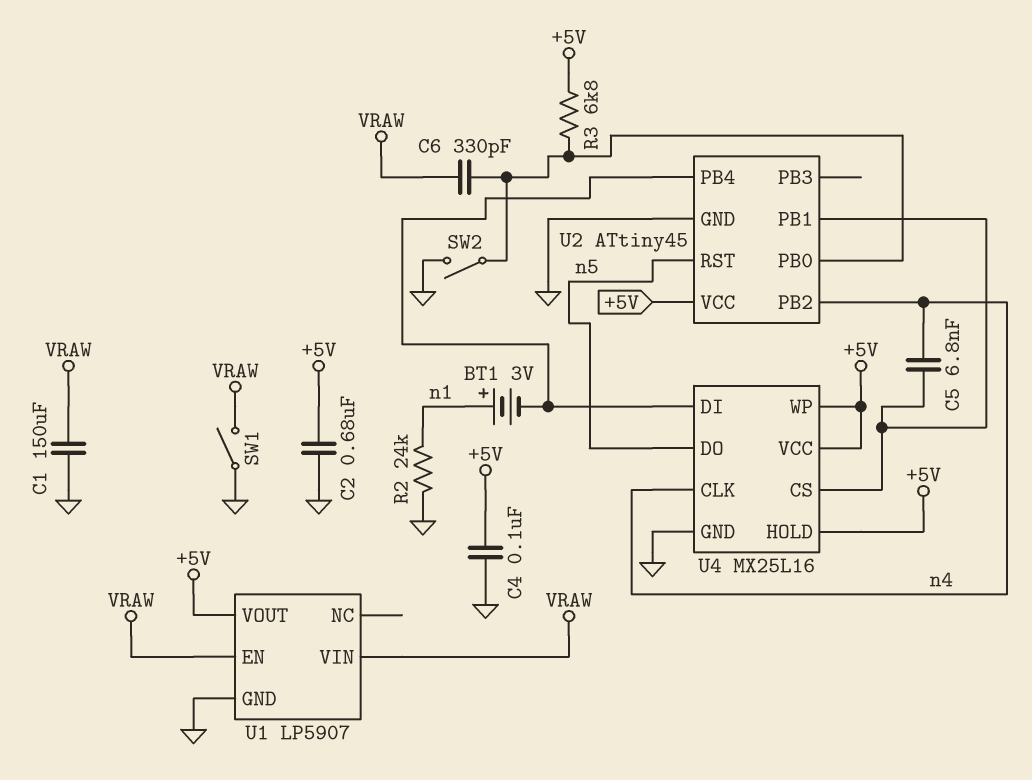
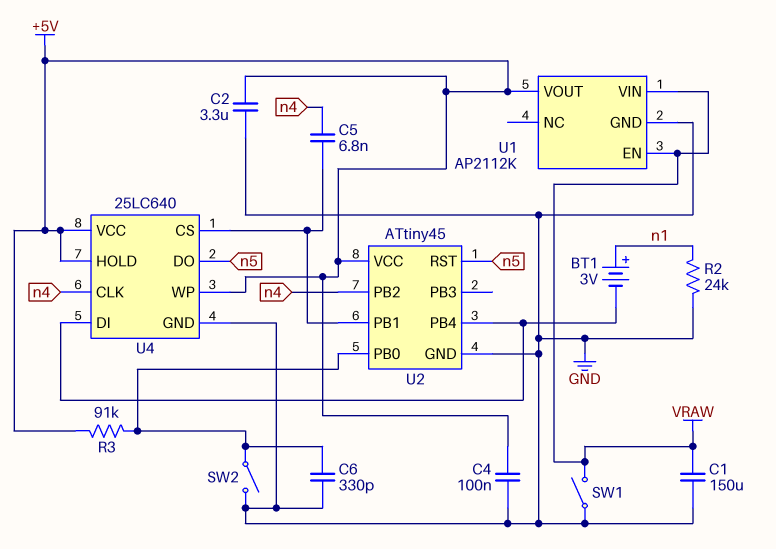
C2: 680nF (+5V, GND) -> 3.3uF (+5V, GND)
C6: 330pF (U2/PB0, VRAW) -> 330pF (GND, U2/PB0)
R3: 6.8k (+5V, U2/PB0) -> 91k (+5V, U2/PB0)
U1: LP5907 -> AP2112K
U4: MX25L16 -> 25LC640

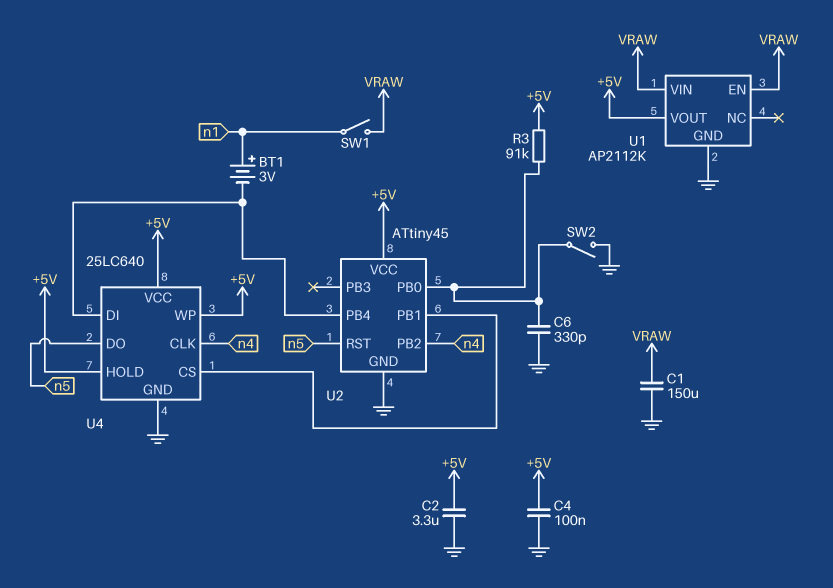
C5: 6.8nF (U2/PB1, n4) -> none
R2: 24k (GND, n1) -> none
SW1: switch (GND, VRAW) -> switch (VRAW, n1)

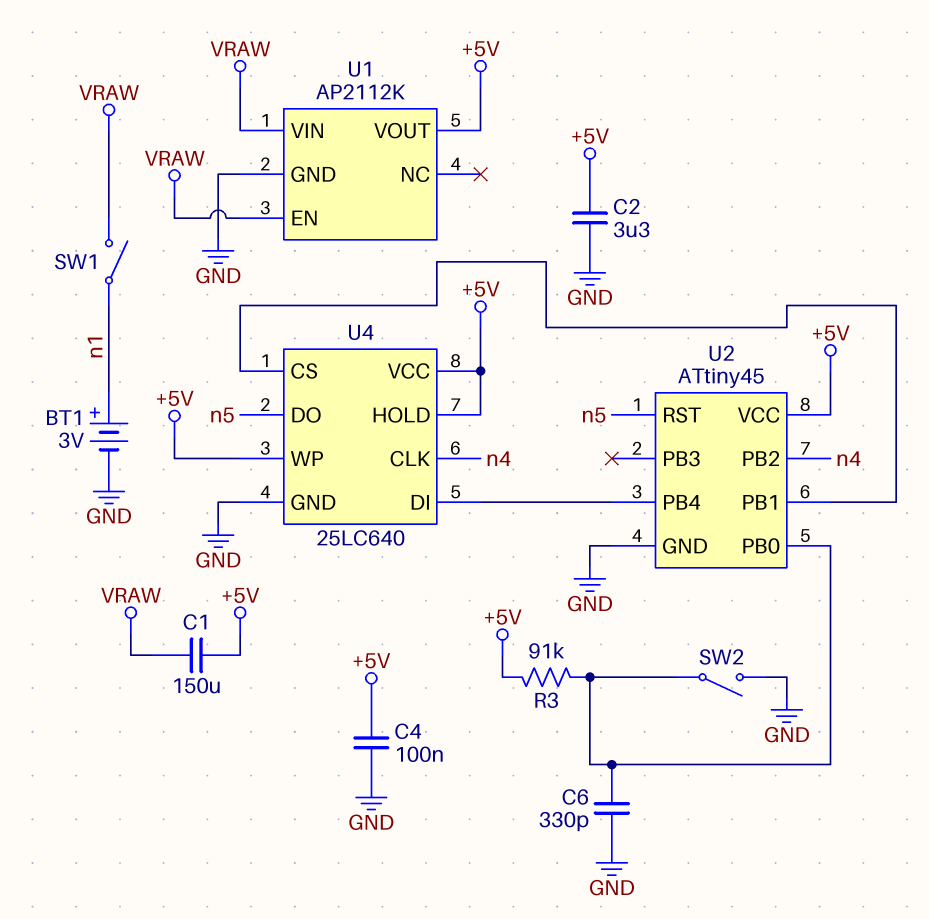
BT1: 3V (plus n1, minus U2/PB4) -> 3V (plus n1, minus GND)
C1: 150uF (GND, VRAW) -> 150uF (+5V, VRAW)

